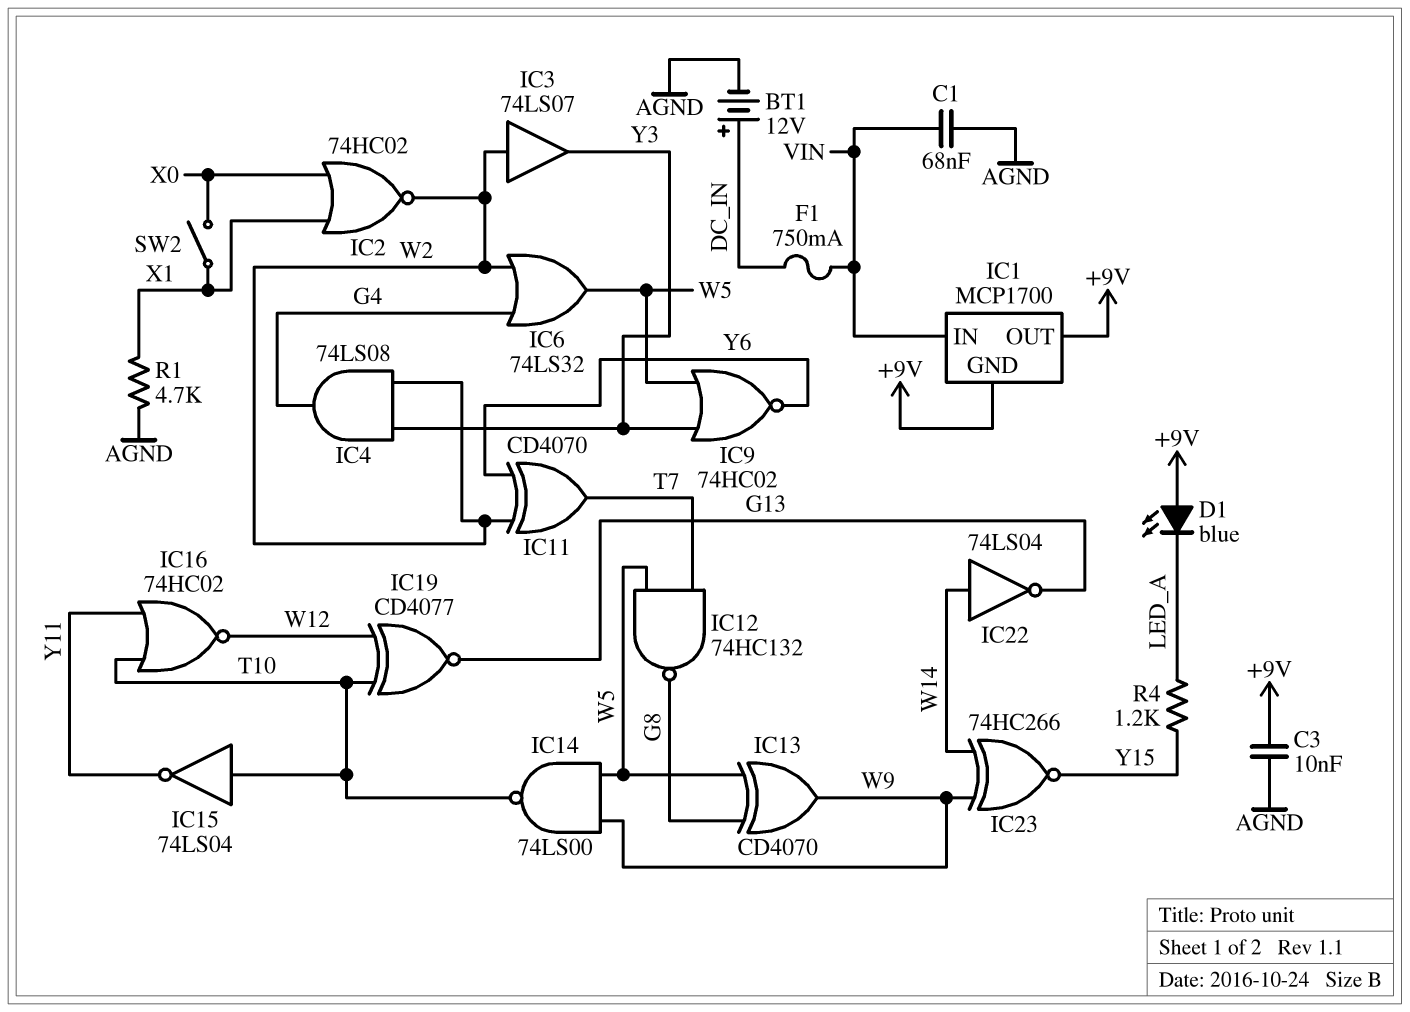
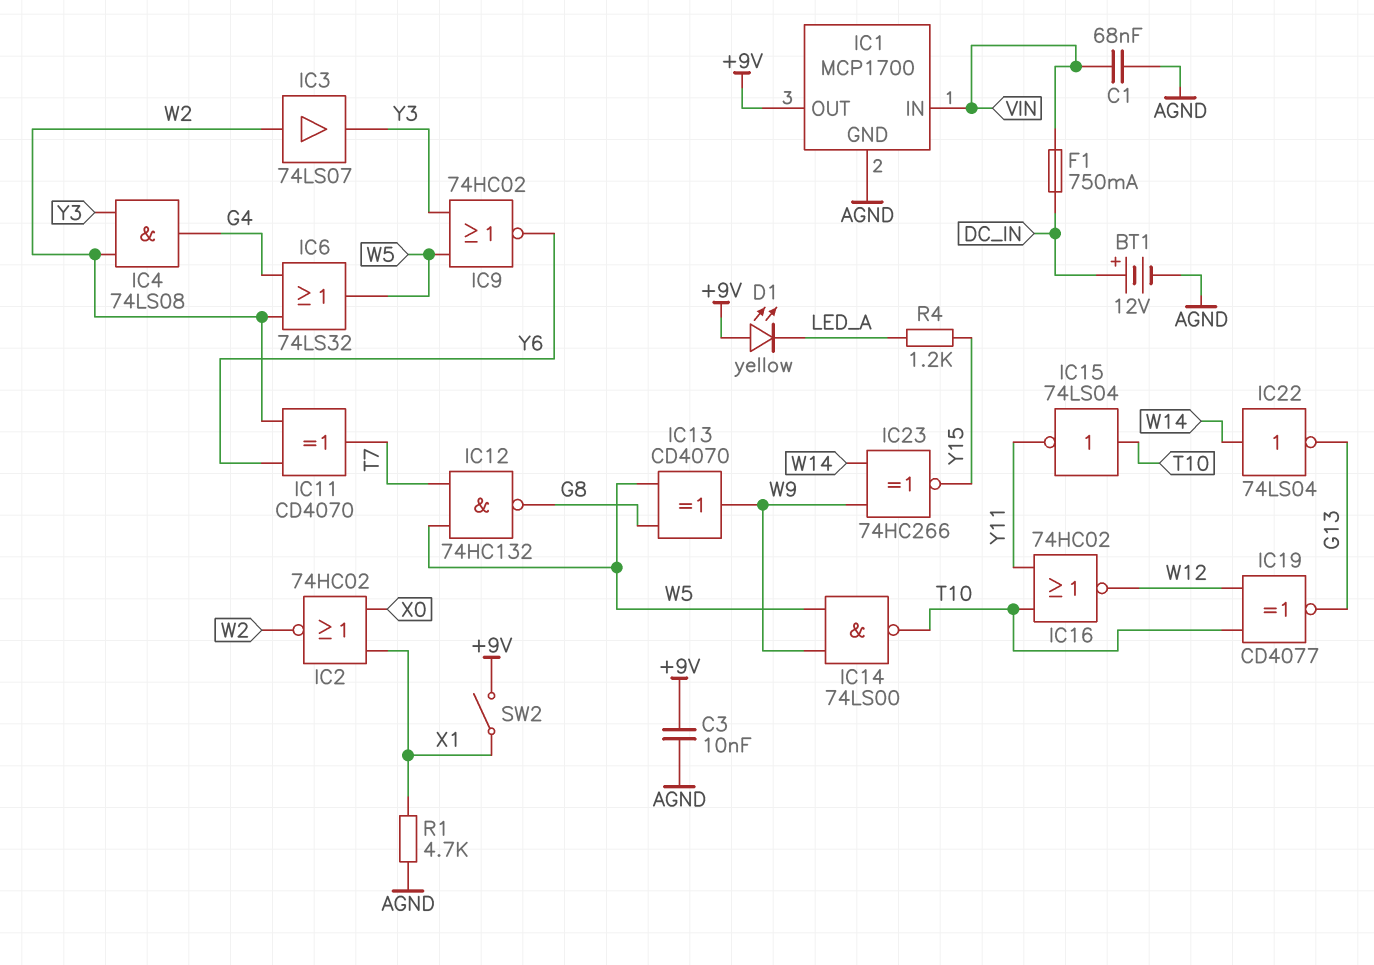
D1: LED blue (A +9V, K LED_A) -> LED yellow (A +9V, K LED_A)
IC1 pin GND: +9V -> AGND
SW2: switch (X0, X1) -> switch (+9V, X1)

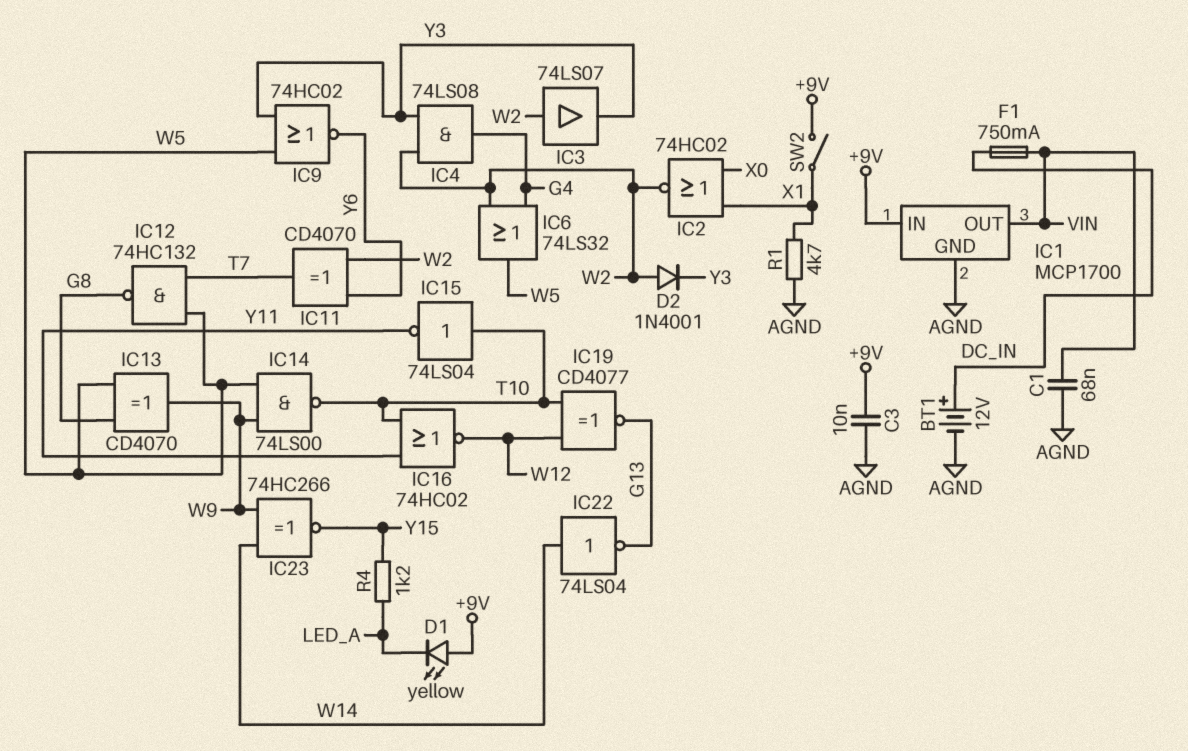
D2: none -> diode 1N4001 (A W2, K Y3)
IC1 pin IN: VIN -> +9V
IC1 pin OUT: +9V -> VIN

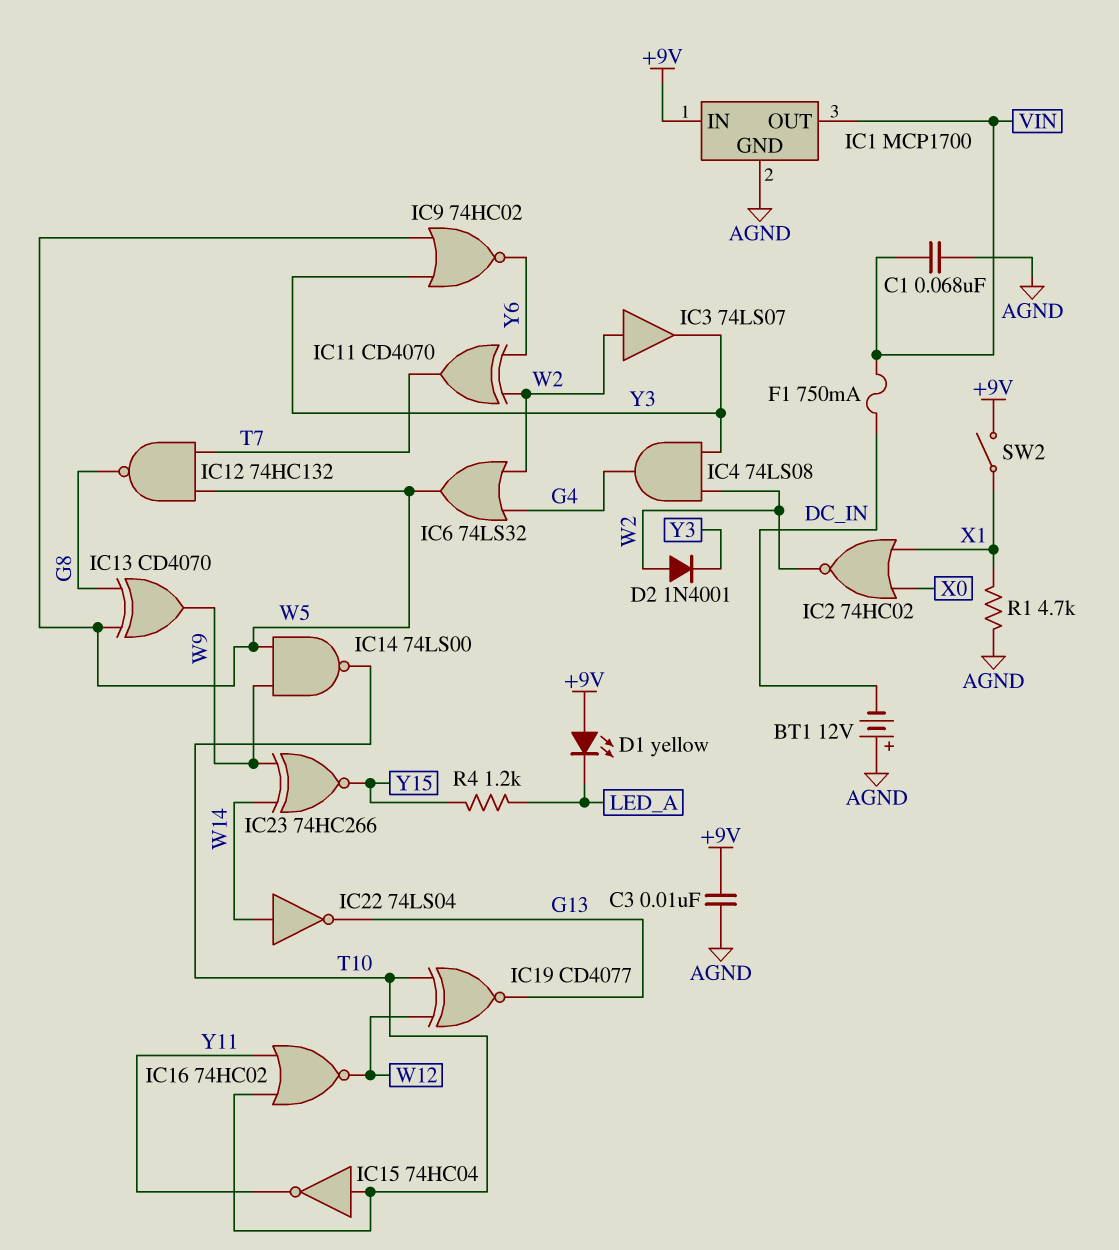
BT1: 12V (plus DC_IN, minus AGND) -> 12V (plus AGND, minus DC_IN)
IC15: NOT 74LS04 (in T10, out Y11) -> NOT 74HC04 (in T10, out Y11)

